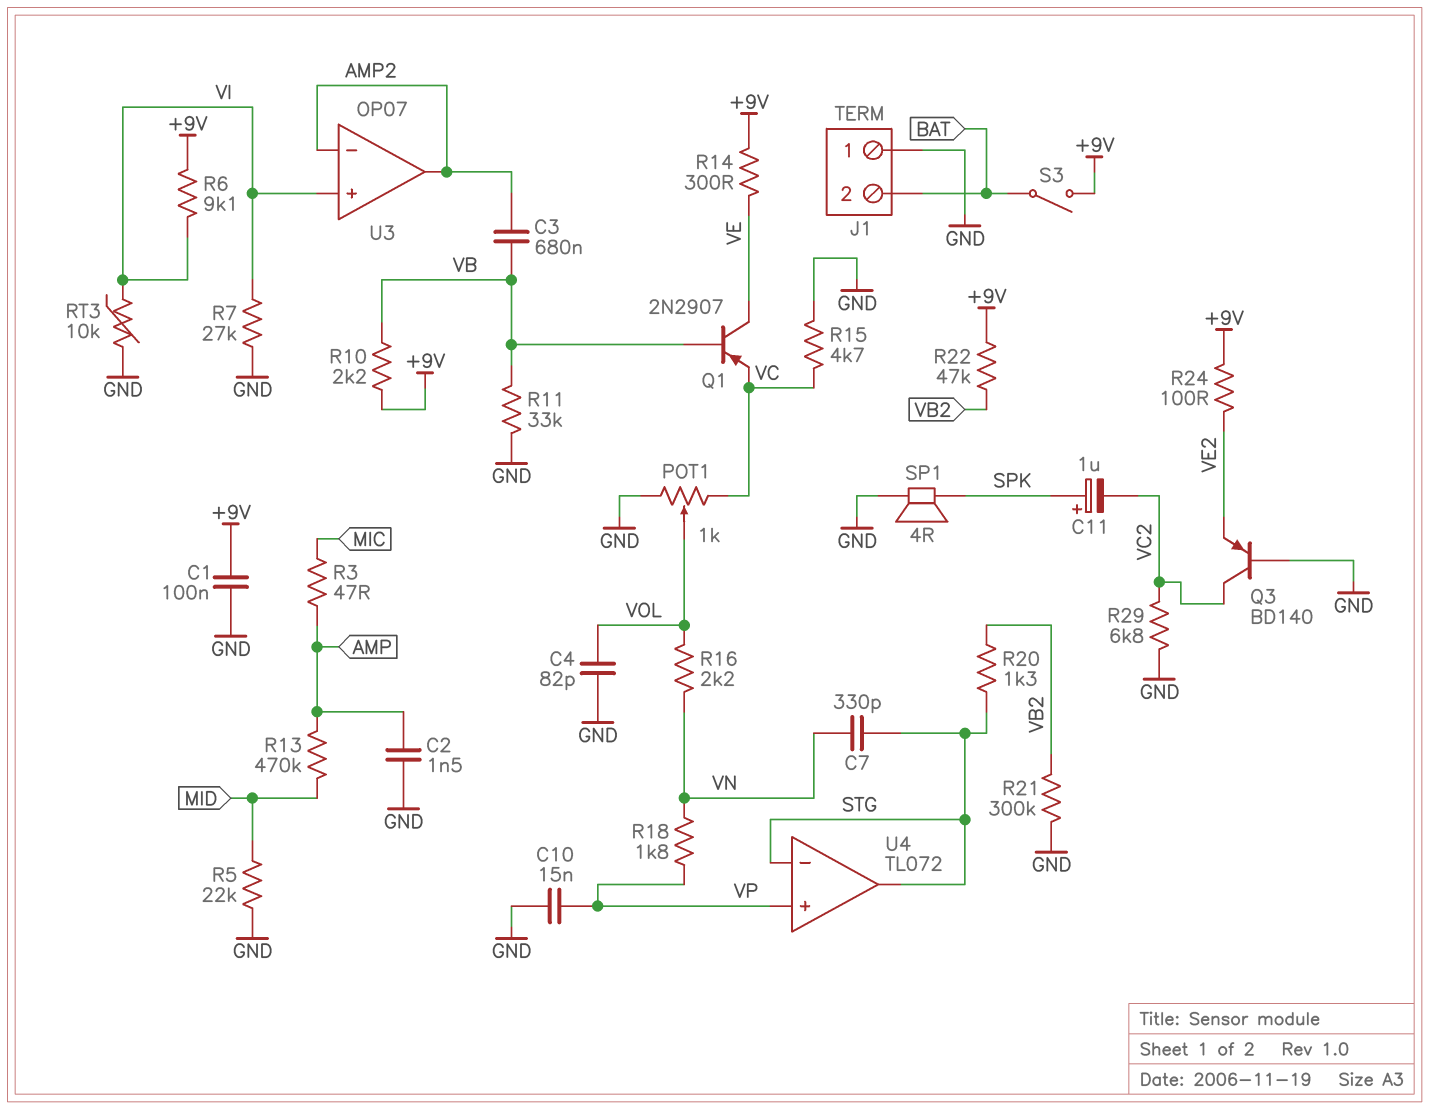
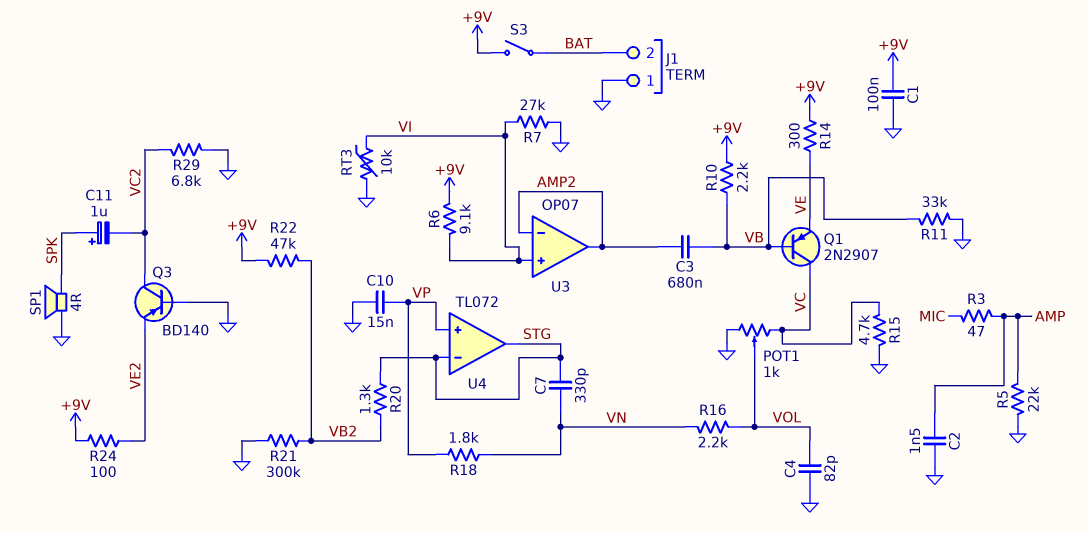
Q1: PNP 2N2907 (B VB, C VE, E VC) -> PNP 2N2907 (B VB, C VC, E VE)
R5: 22k (GND, MID) -> 22k (AMP, GND)
R13: 470k (AMP, MID) -> none

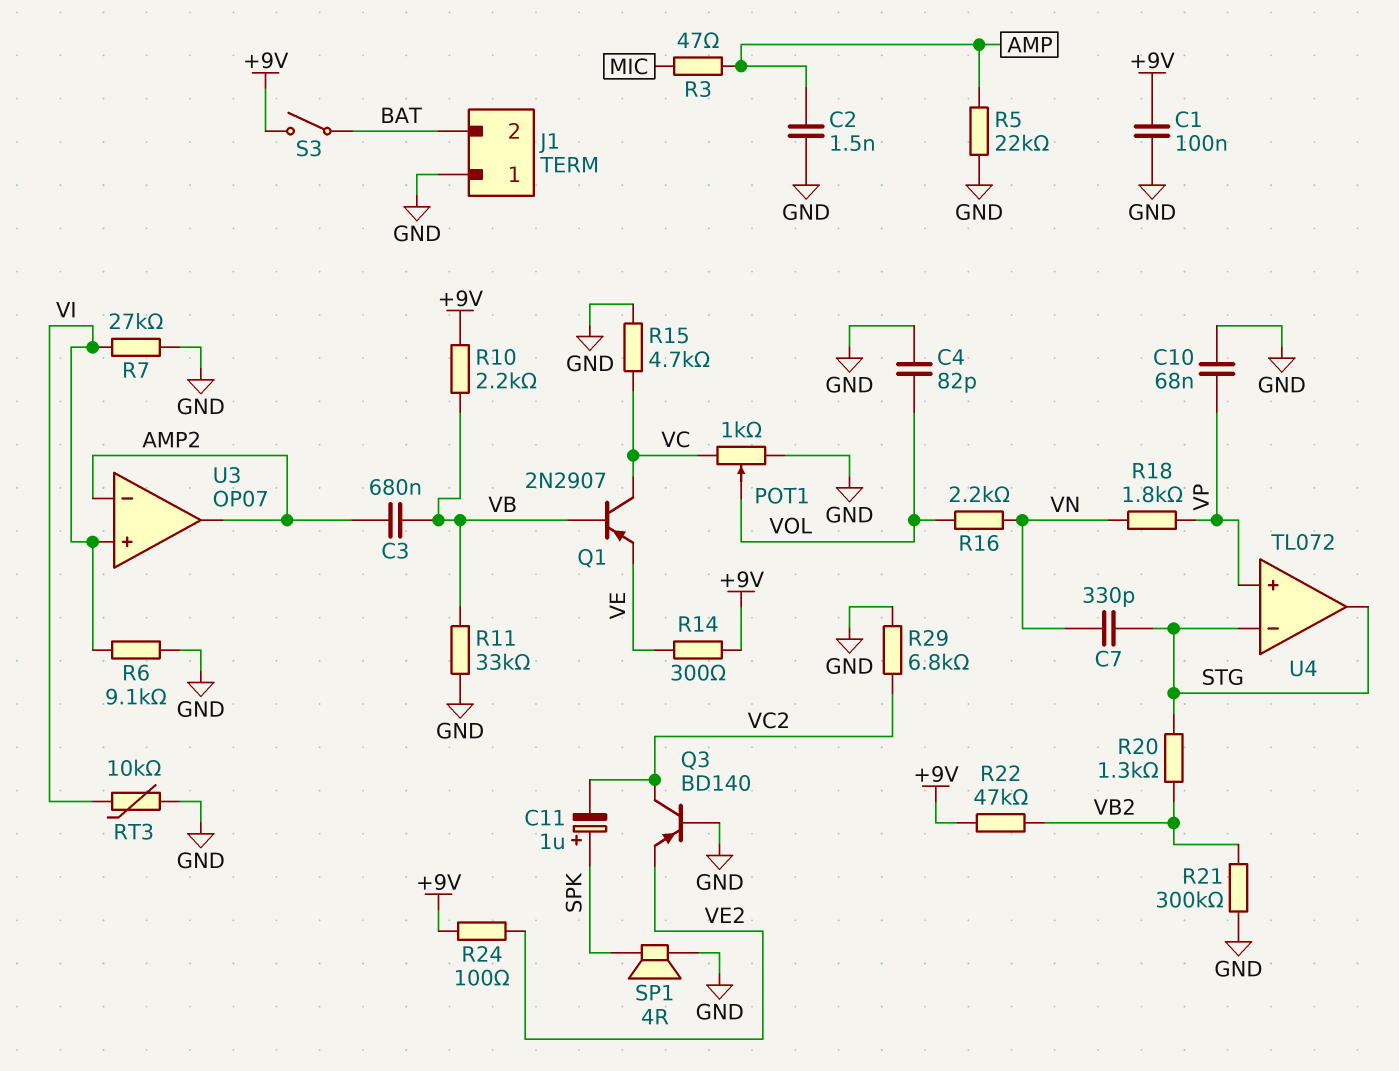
C10: 15nF (GND, VP) -> 68nF (GND, VP)
R6: 9.1k (+9V, VI) -> 9.1k (GND, VI)

